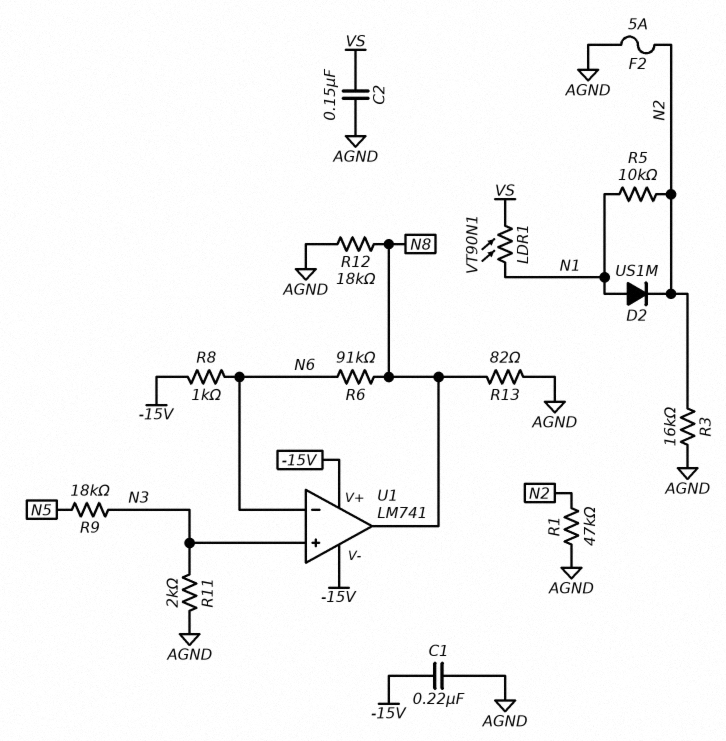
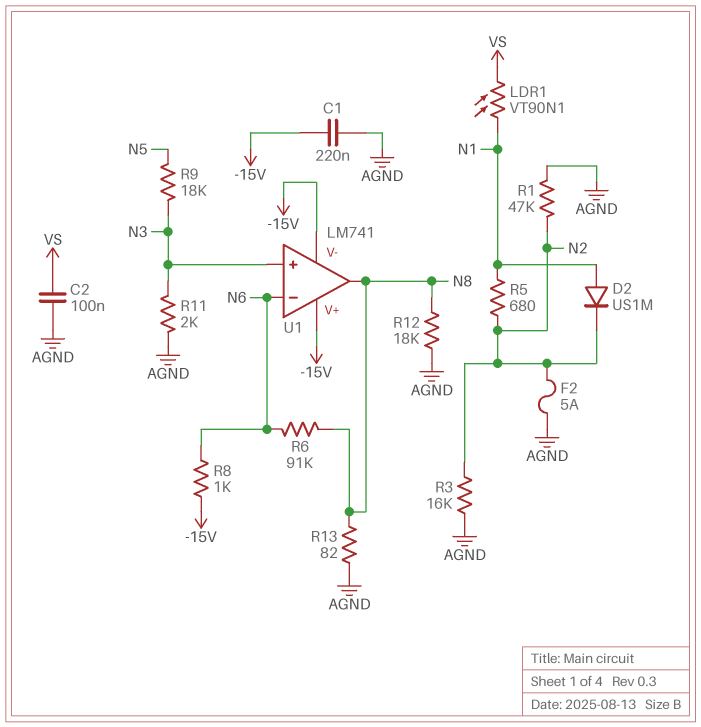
C2: 150nF (AGND, VS) -> 100nF (AGND, VS)
R5: 10k (N1, N2) -> 680 (N1, N2)

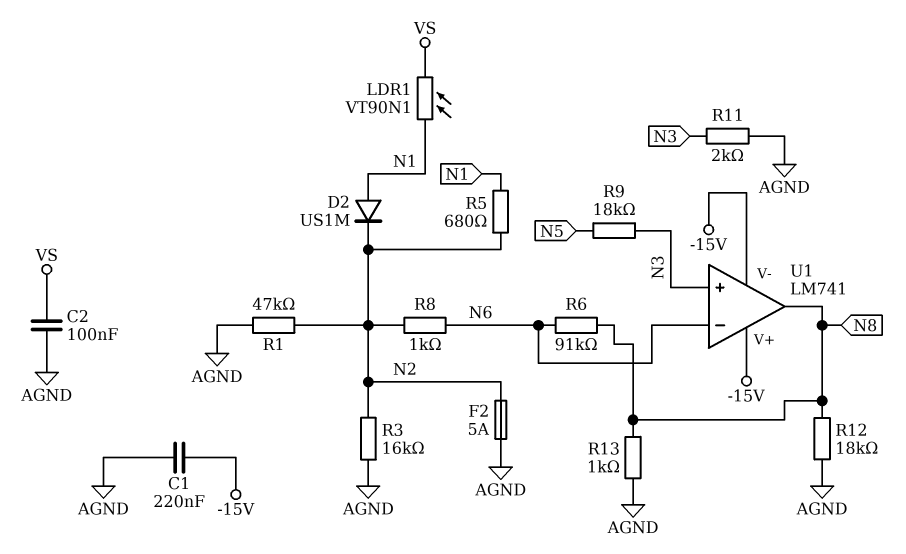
R8: 1k (-15V, N6) -> 1k (N2, N6)
R13: 82 (AGND, N8) -> 1k (AGND, N8)

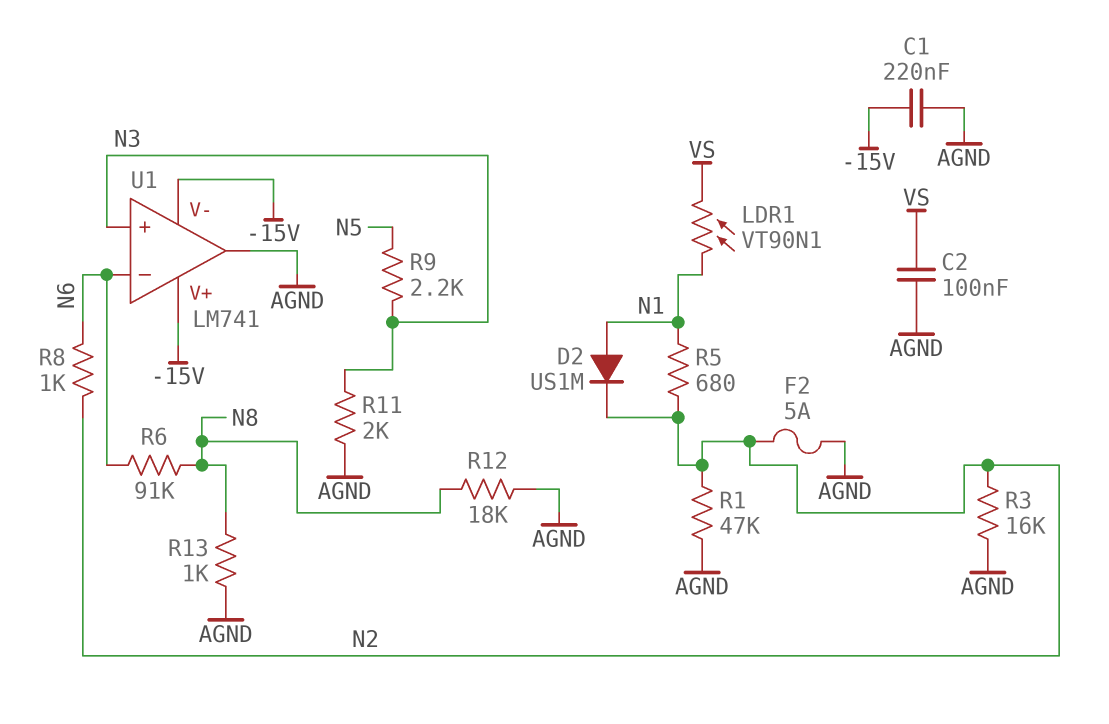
R9: 18k (N3, N5) -> 2.2k (N3, N5)
U1 pin out: N8 -> AGND

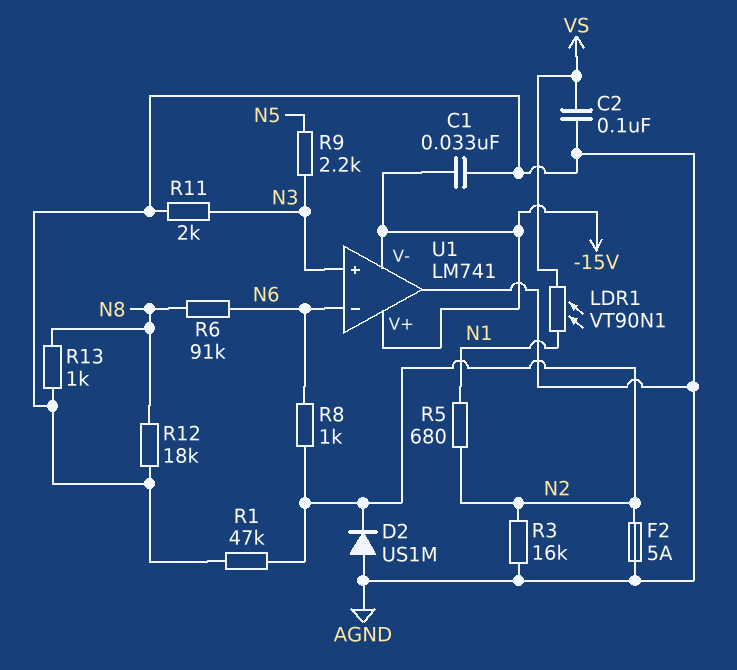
C1: 220nF (-15V, AGND) -> 33nF (-15V, AGND)
D2: diode US1M (A N1, K N2) -> diode US1M (A AGND, K N2)

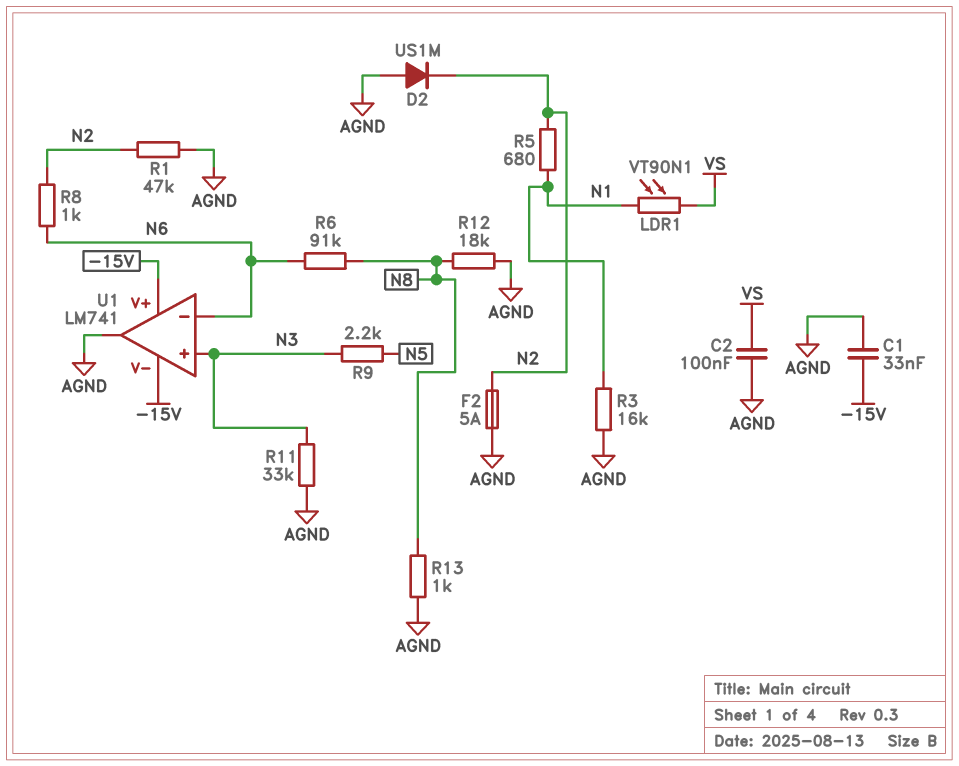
R3: 16k (AGND, N2) -> 16k (AGND, N1)
R11: 2k (AGND, N3) -> 33k (AGND, N3)

